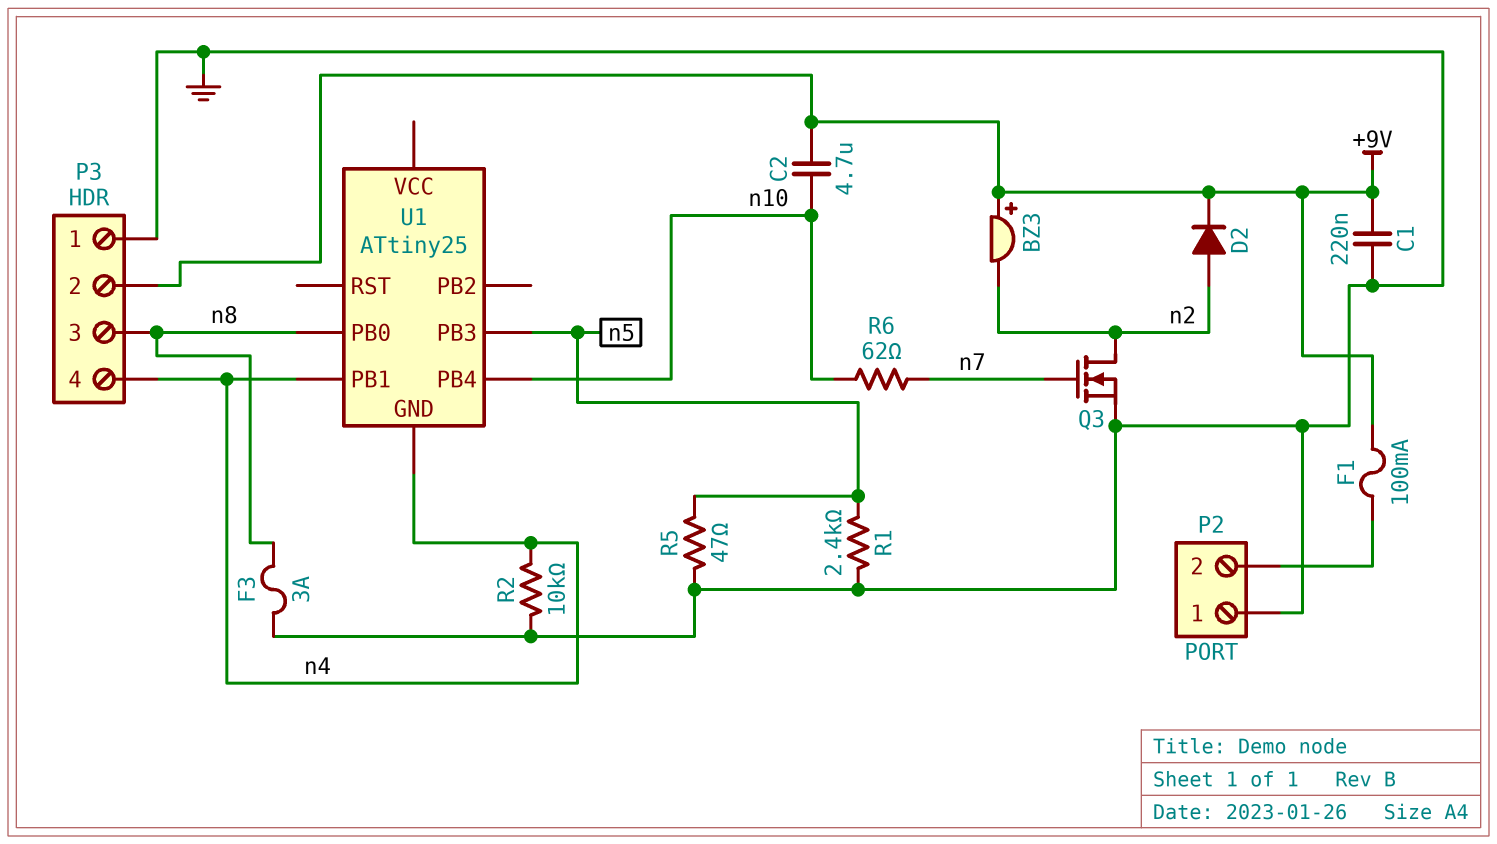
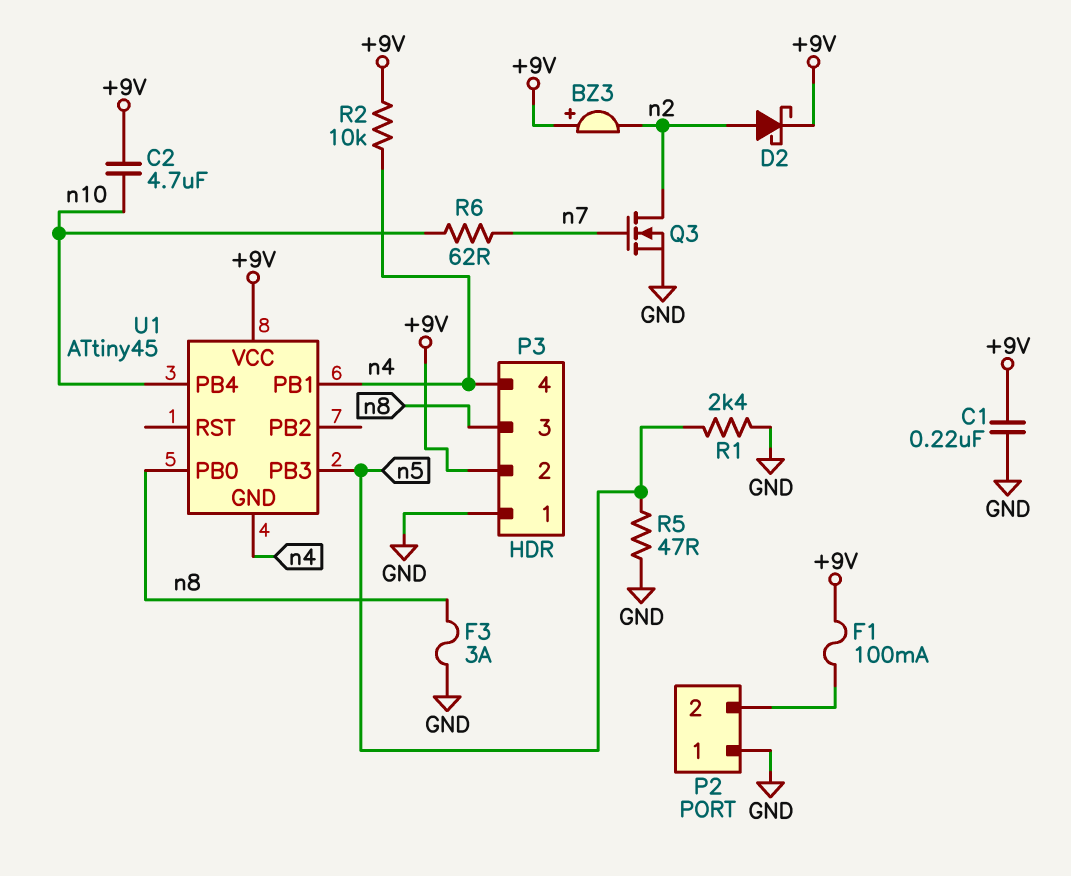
D2: diode (A n2, K +9V) -> schottky (A n2, K +9V)
R2: 10k (GND, n4) -> 10k (+9V, n4)
U1: ATtiny25 -> ATtiny45
U1 pin VCC: none -> +9V

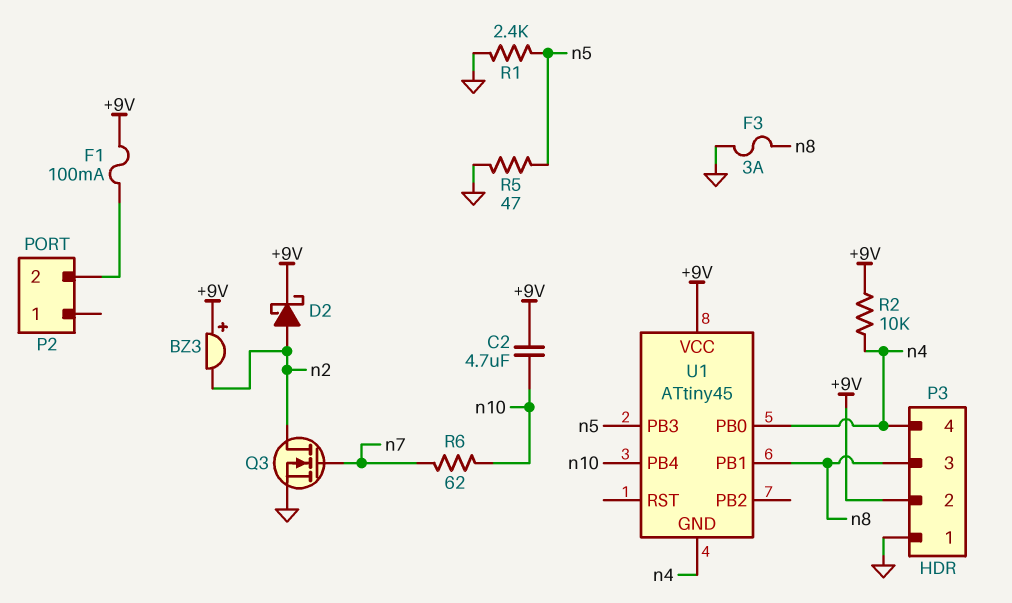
C1: 220nF (+9V, GND) -> none
P2 pin 1: GND -> none
U1 pin PB0: n8 -> n4
U1 pin PB1: n4 -> n8

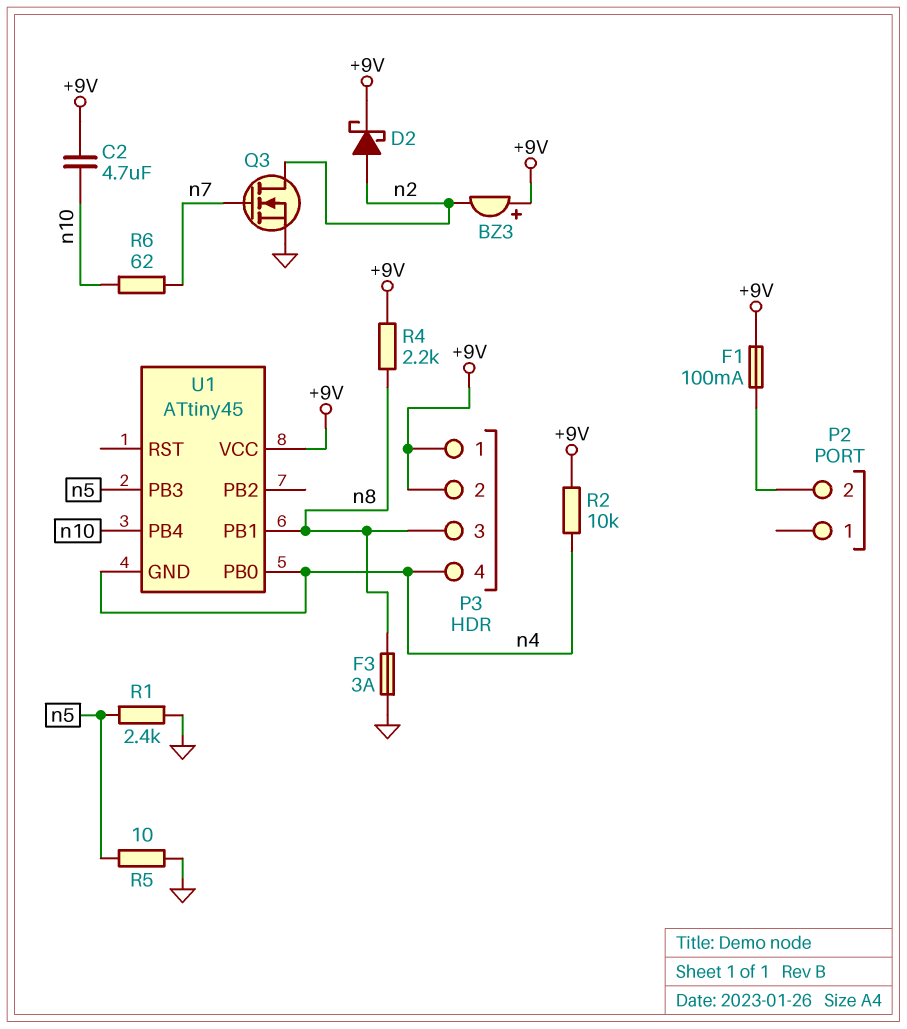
P3 pin 1: GND -> +9V
R4: none -> 2.2k (+9V, n8)
R5: 47 (GND, n5) -> 10 (GND, n5)

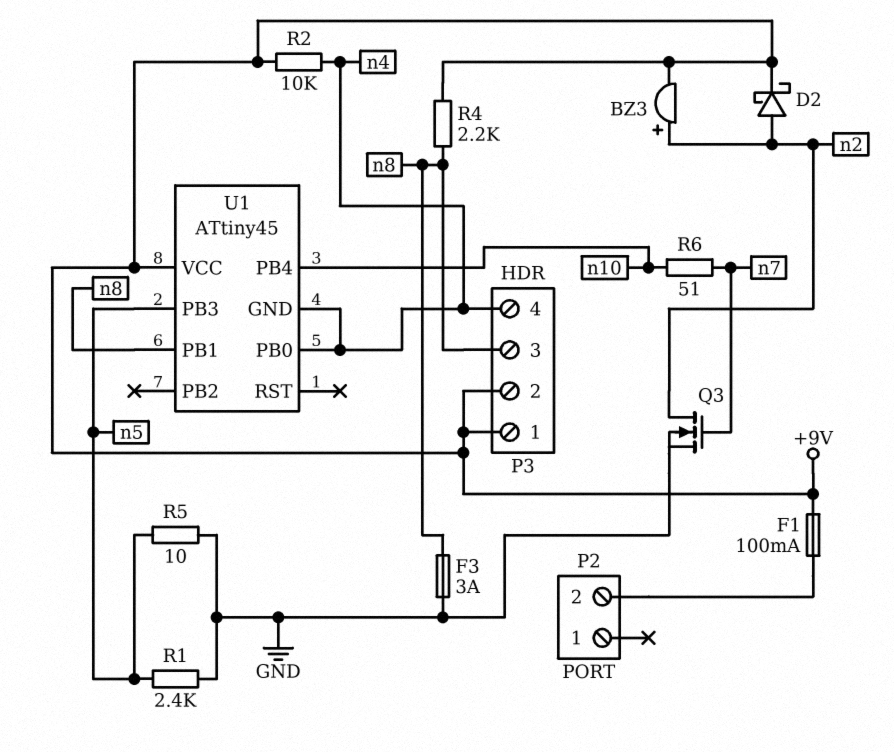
BZ3: buzzer (plus +9V, minus n2) -> buzzer (plus n2, minus +9V)
C2: 4.7uF (+9V, n10) -> none
R6: 62 (n7, n10) -> 51 (n7, n10)

